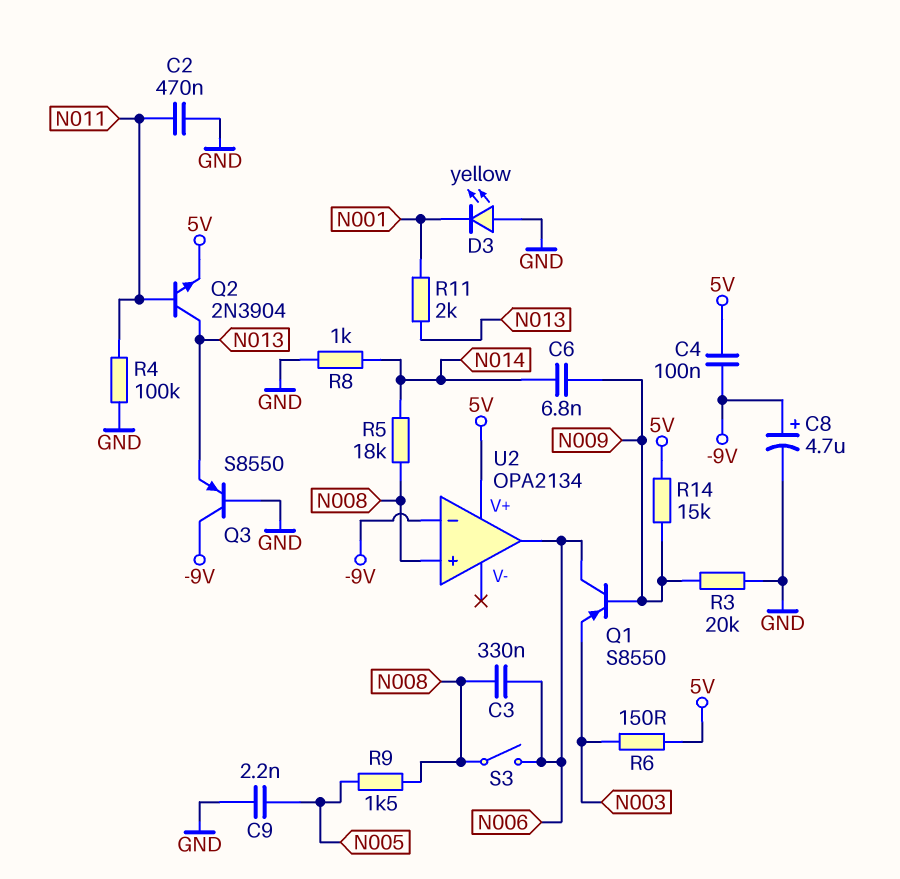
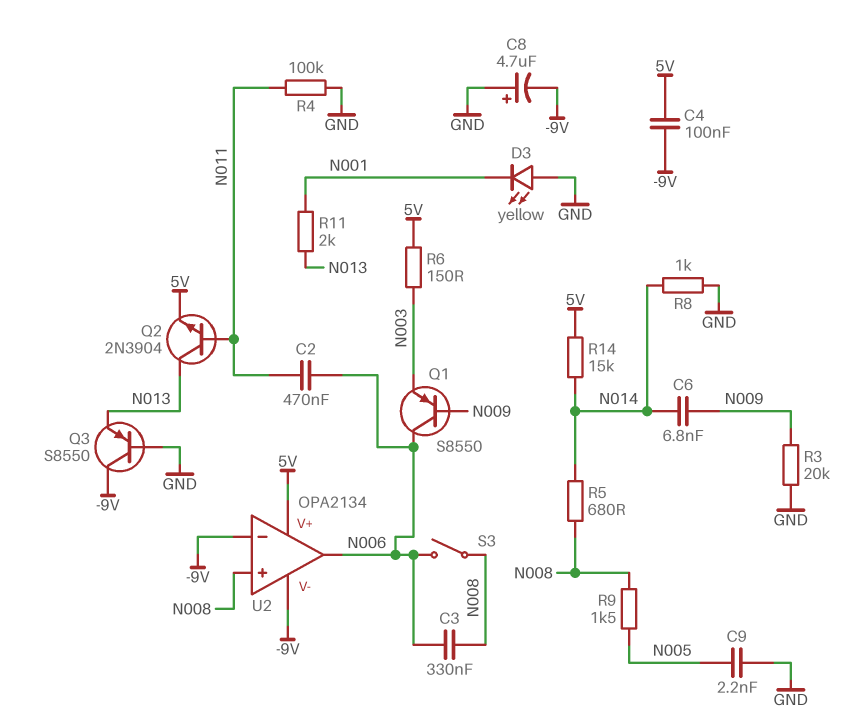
C2: 470nF (GND, N011) -> 470nF (N006, N011)
C8: 4.7uF (plus -9V, minus GND) -> 4.7uF (plus GND, minus -9V)
R5: 18k (N008, N014) -> 680 (N008, N014)
R14: 15k (5V, N009) -> 15k (5V, N014)
U2 pin V-: none -> -9V

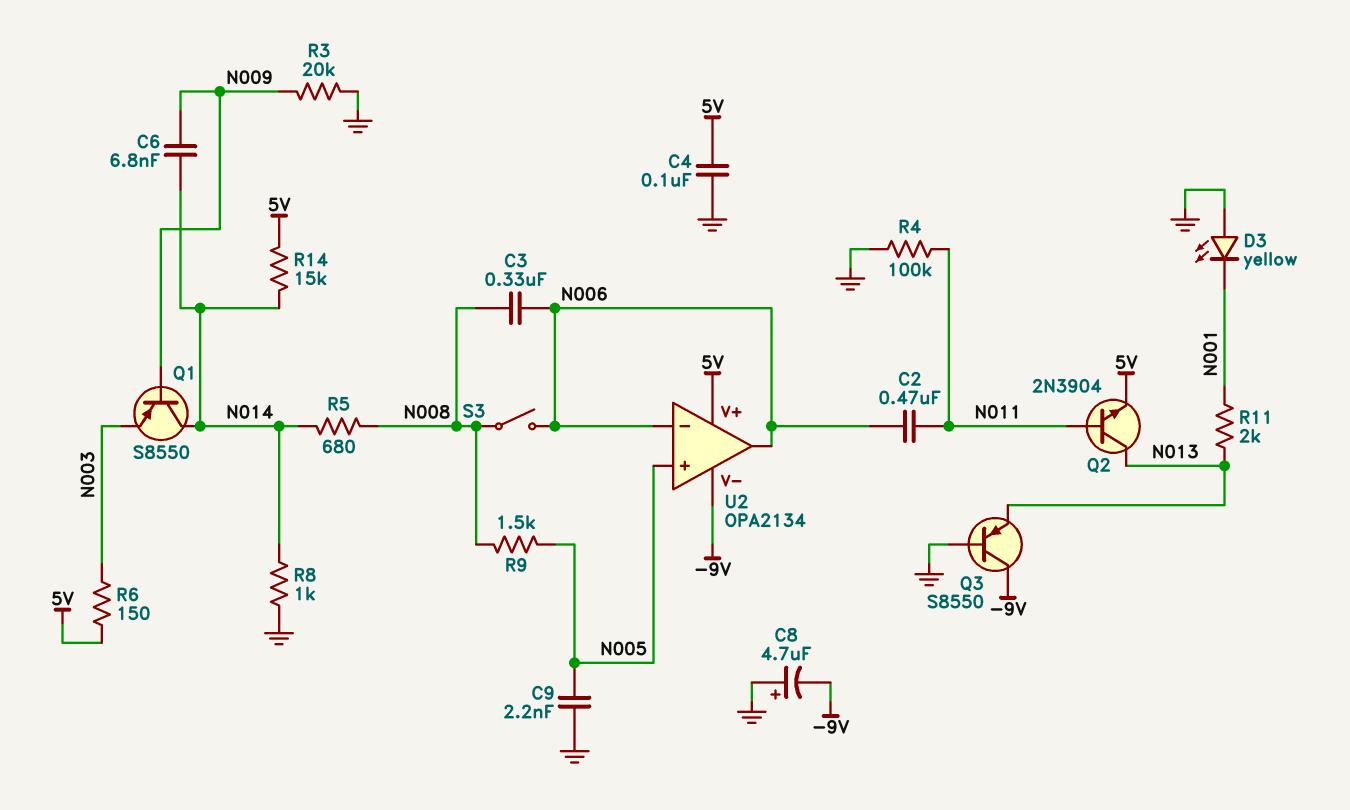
C4: 100nF (-9V, 5V) -> 100nF (5V, GND)
Q1: PNP S8550 (B N009, C N006, E N003) -> PNP S8550 (B N009, C N014, E N003)
U2 pin in+: N008 -> N005
U2 pin in-: -9V -> N006

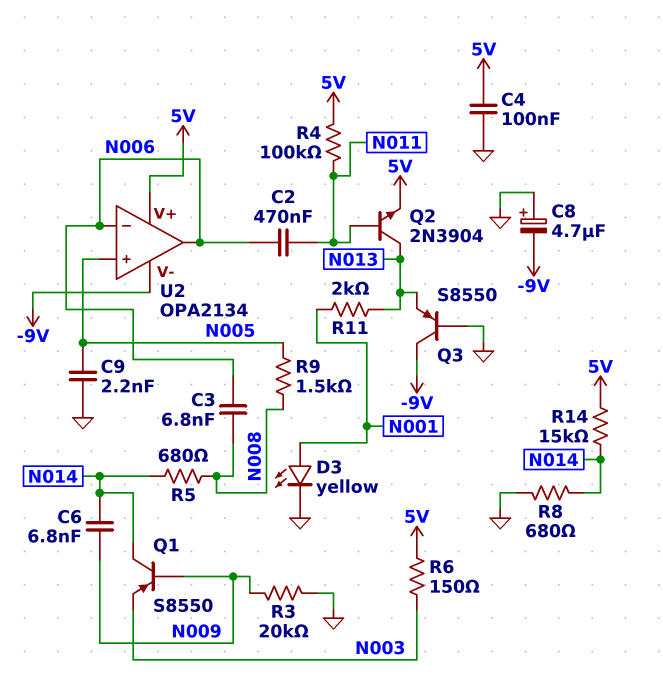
C3: 330nF (N006, N008) -> 6.8nF (N006, N008)
D3: LED yellow (A GND, K N001) -> LED yellow (A N001, K GND)
R4: 100k (GND, N011) -> 100k (5V, N011)
R8: 1k (GND, N014) -> 680 (GND, N014)
S3: switch (N006, N008) -> none

